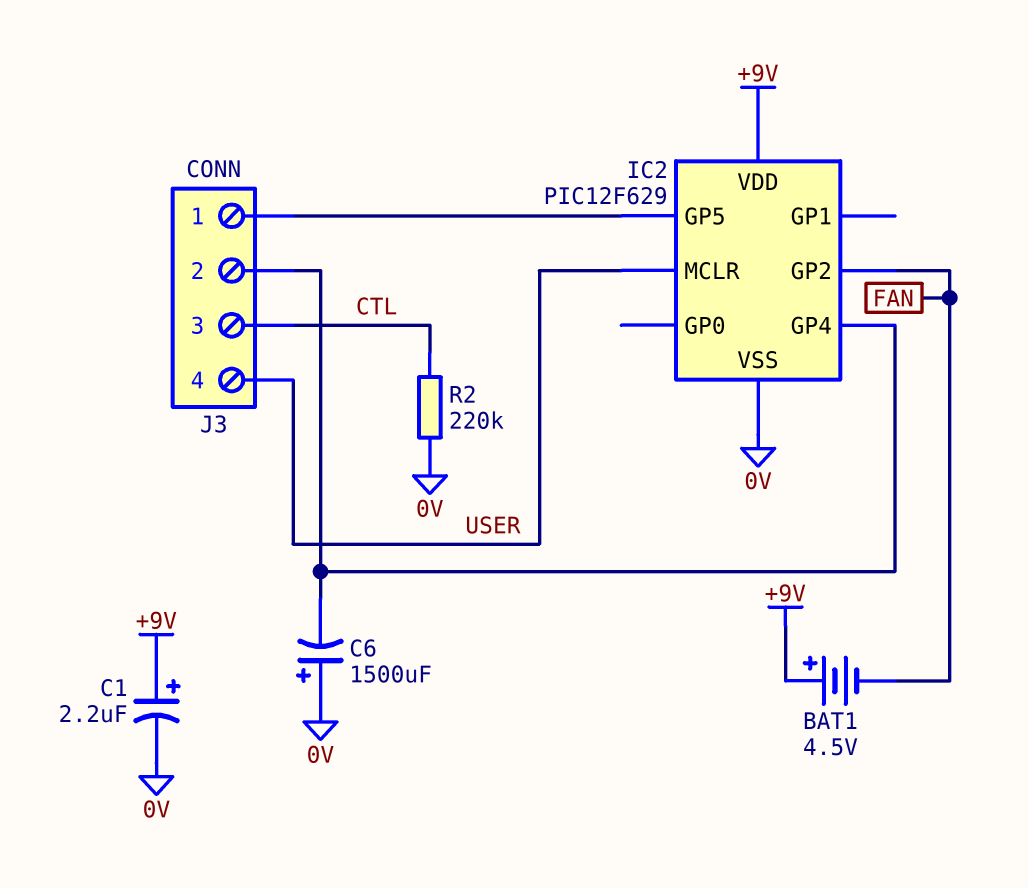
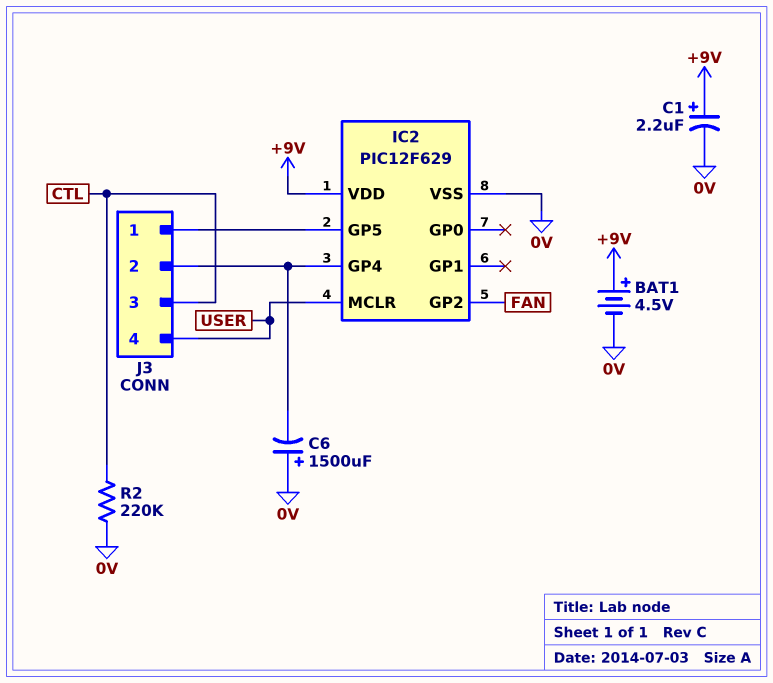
BAT1: 4.5V (plus +9V, minus FAN) -> 4.5V (plus +9V, minus 0V)

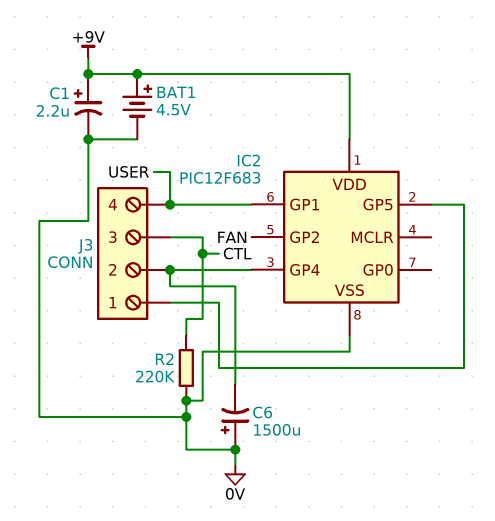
IC2: PIC12F629 -> PIC12F683
IC2 pin GP1: none -> USER
IC2 pin MCLR: USER -> none

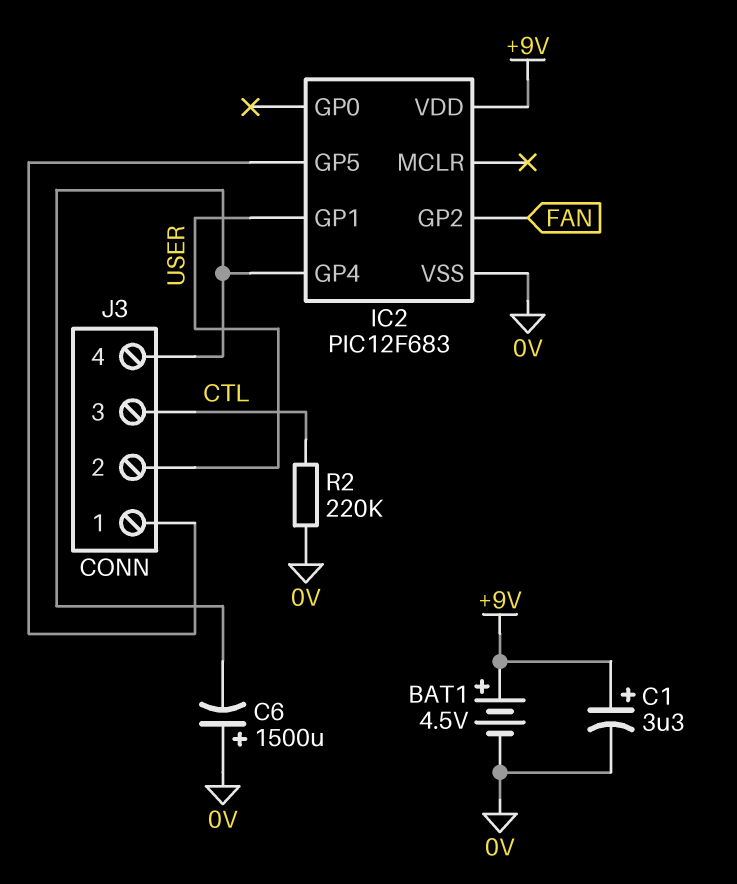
C1: 2.2uF (plus +9V, minus 0V) -> 3.3uF (plus +9V, minus 0V)
J3 pin 2: IC2/GP4 -> USER
J3 pin 4: USER -> IC2/GP4

